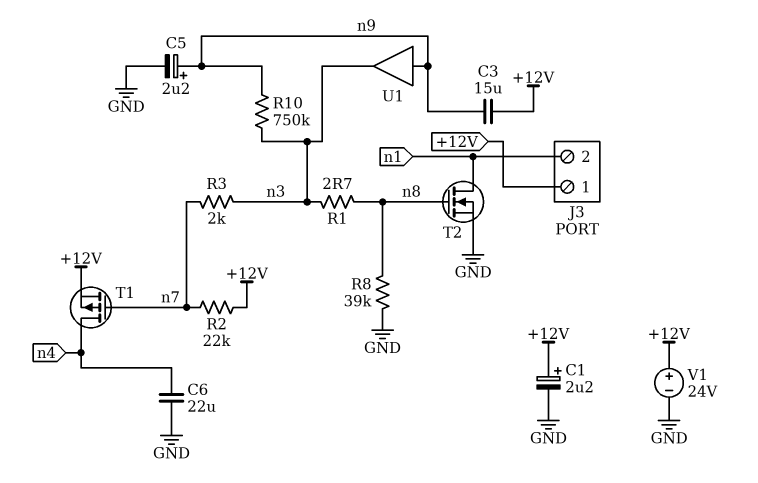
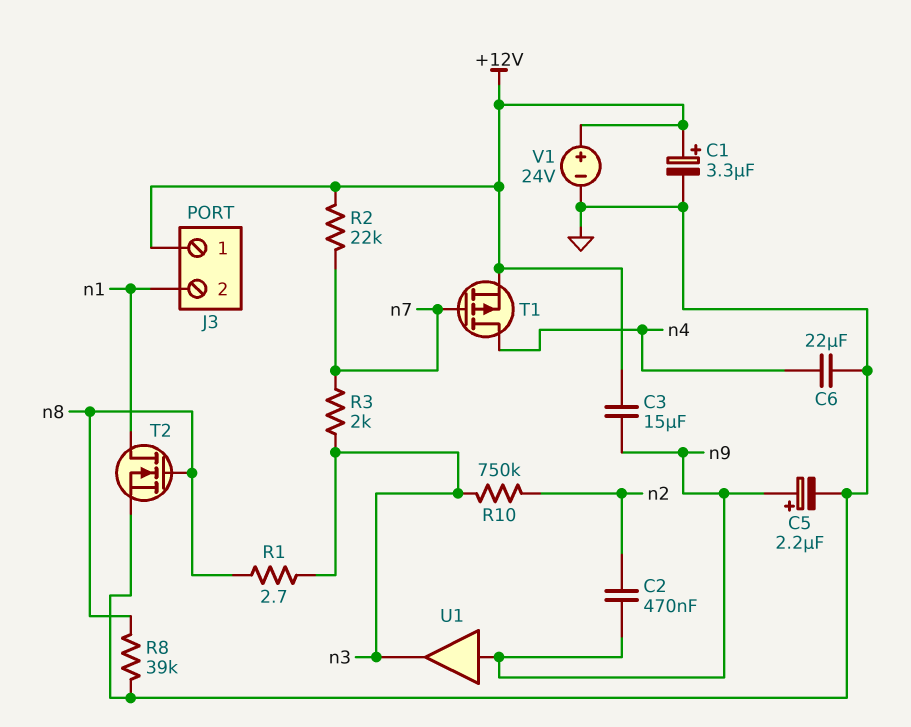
C1: 2.2uF (plus +12V, minus GND) -> 3.3uF (plus +12V, minus GND)
C2: none -> 470nF (n2, n9)
R10: 750k (n3, n9) -> 750k (n2, n3)

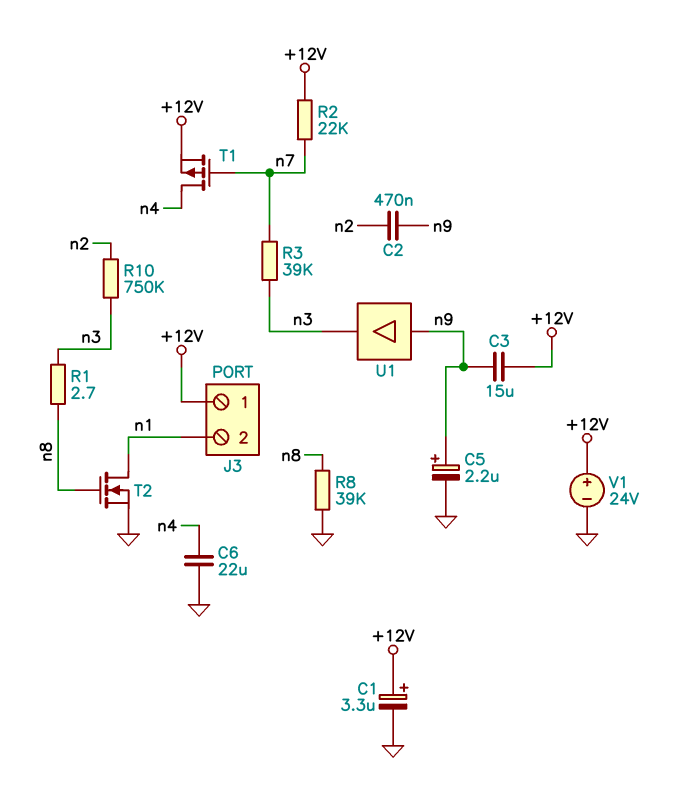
R3: 2k (n3, n7) -> 39k (n3, n7)

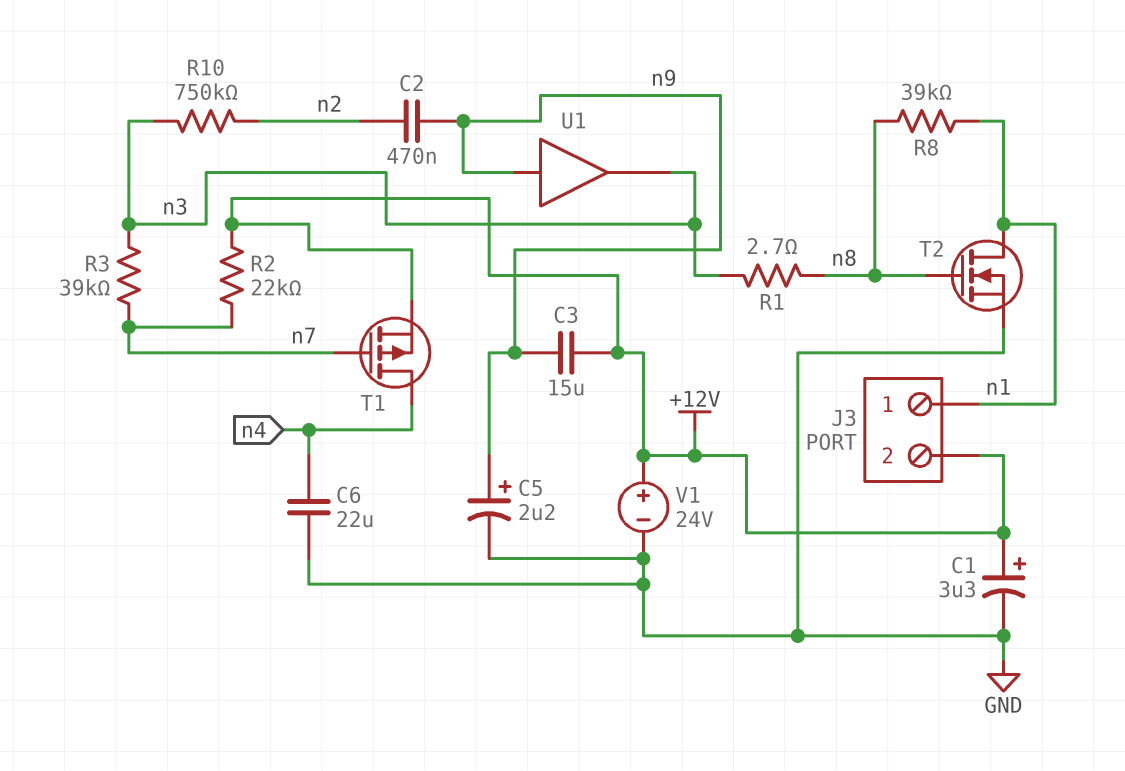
J3 pin 1: +12V -> n1
J3 pin 2: n1 -> +12V
R8: 39k (GND, n8) -> 39k (n1, n8)

